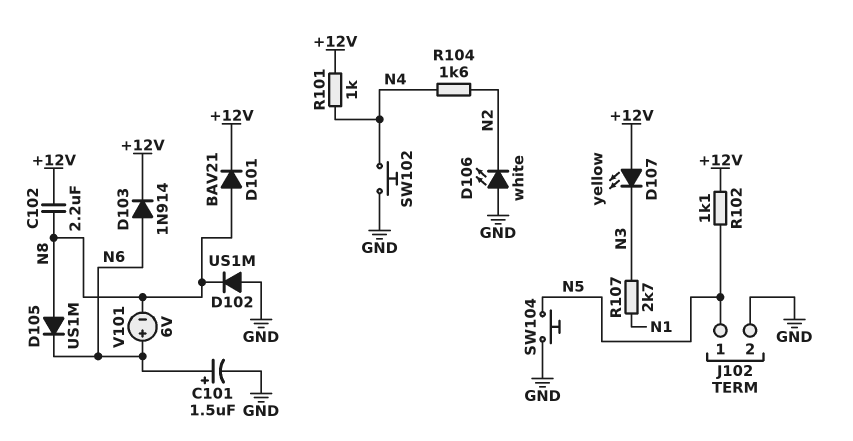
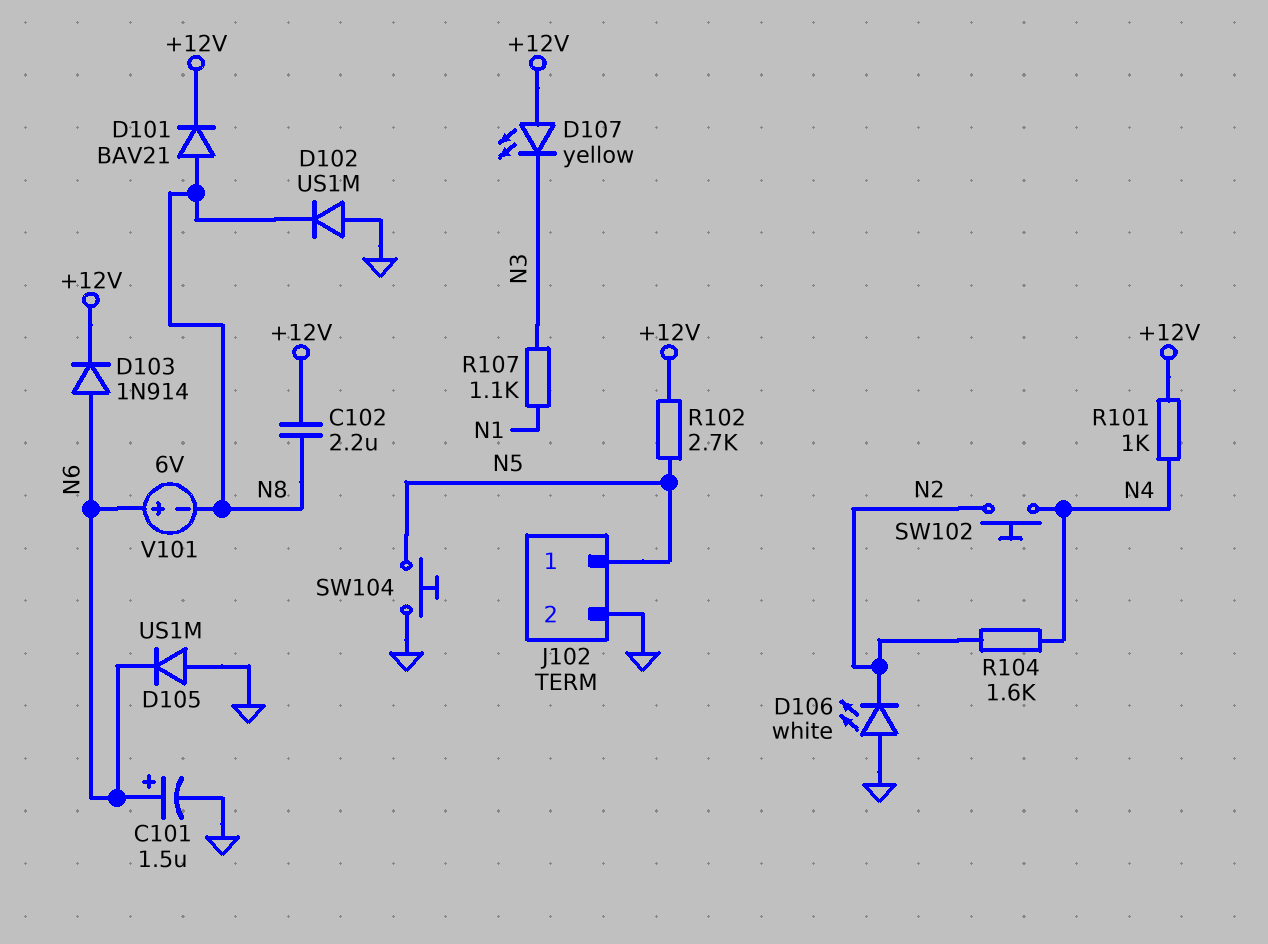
D105: diode US1M (A N8, K N6) -> diode US1M (A GND, K N6)
R102: 1.1k (+12V, N5) -> 2.7k (+12V, N5)
R107: 2.7k (N1, N3) -> 1.1k (N1, N3)
SW102: button (GND, N4) -> button (N2, N4)

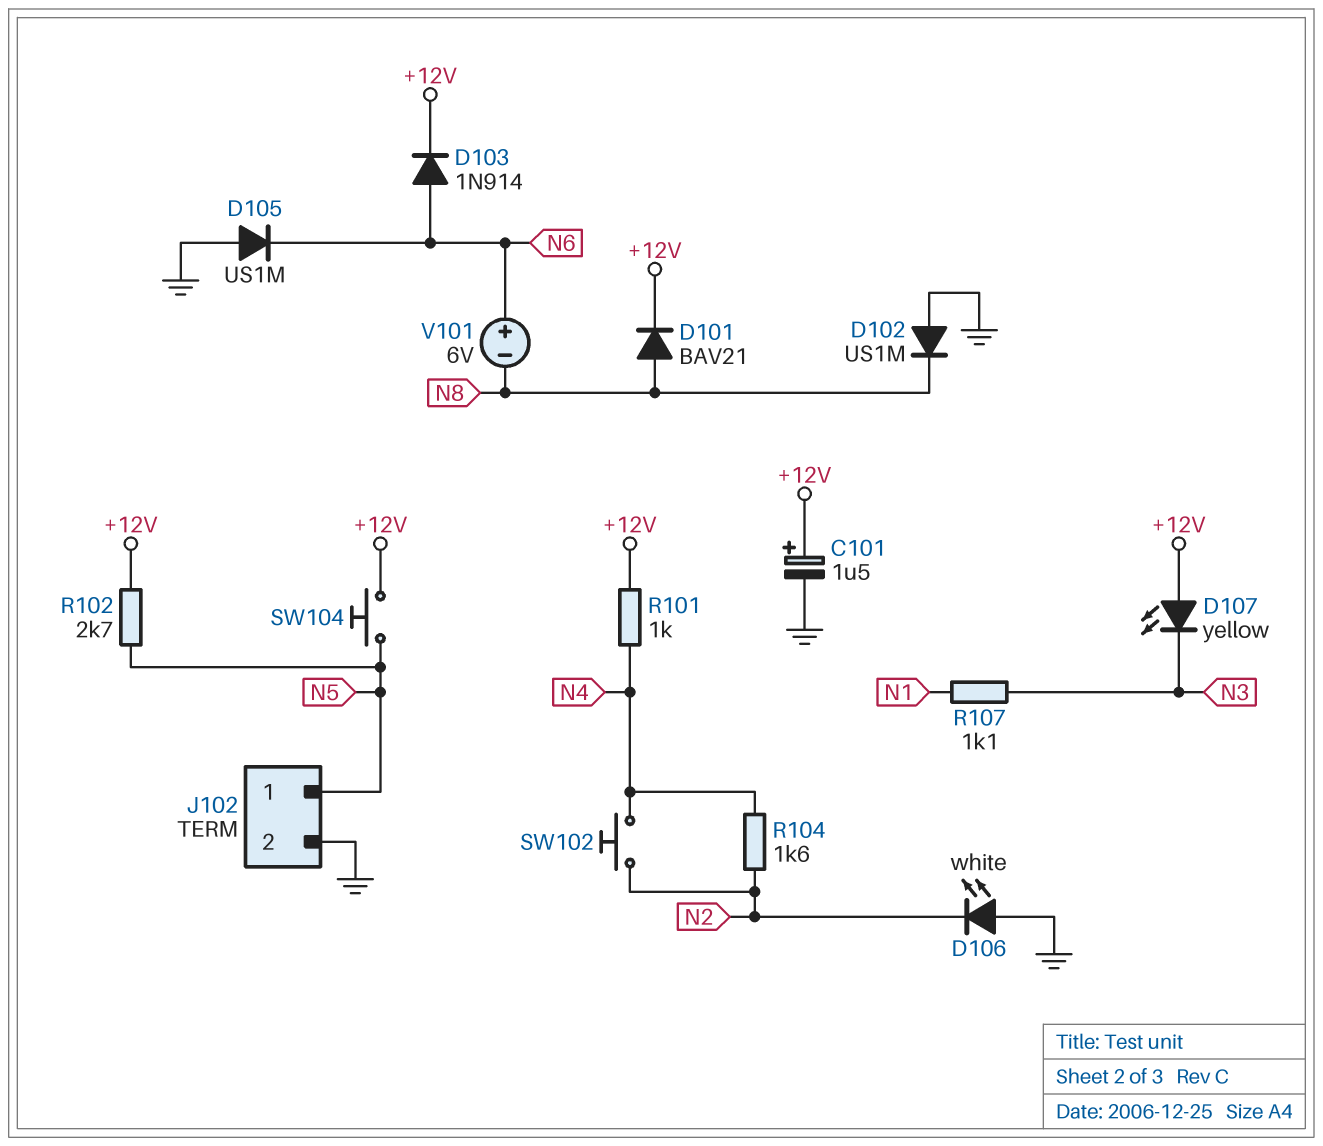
C101: 1.5uF (plus N6, minus GND) -> 1.5uF (plus +12V, minus GND)
C102: 2.2uF (+12V, N8) -> none
SW104: button (GND, N5) -> button (+12V, N5)

